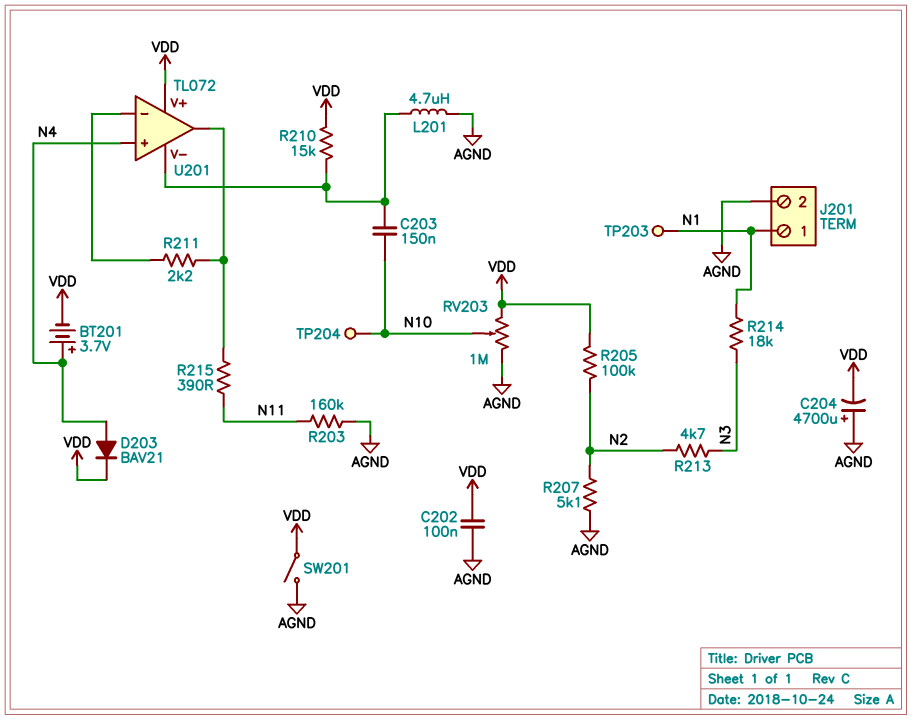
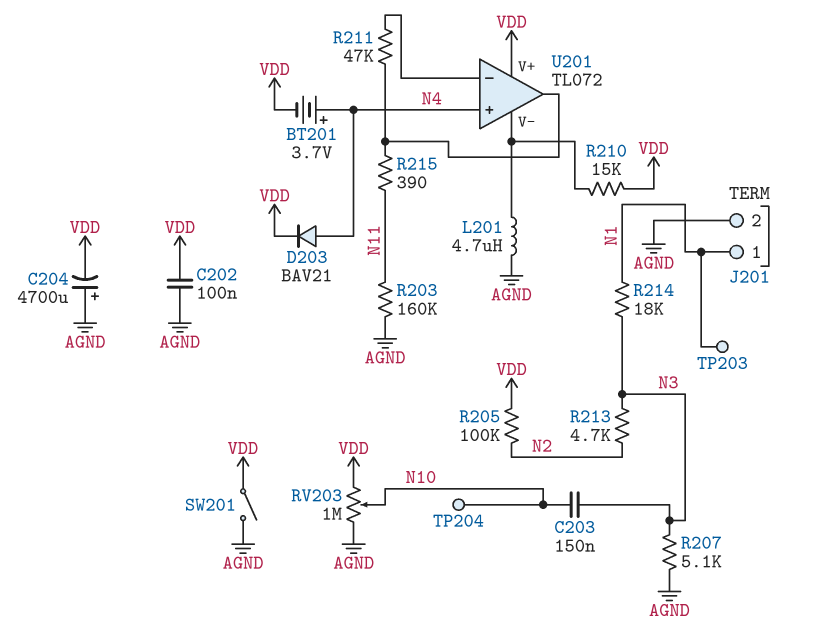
C203: 150nF (N10, U201/V-) -> 150nF (N3, N10)
R207: 5.1k (AGND, N2) -> 5.1k (AGND, N3)
R211: 2.2k (U201/in-, U201/out) -> 47k (U201/in-, U201/out)

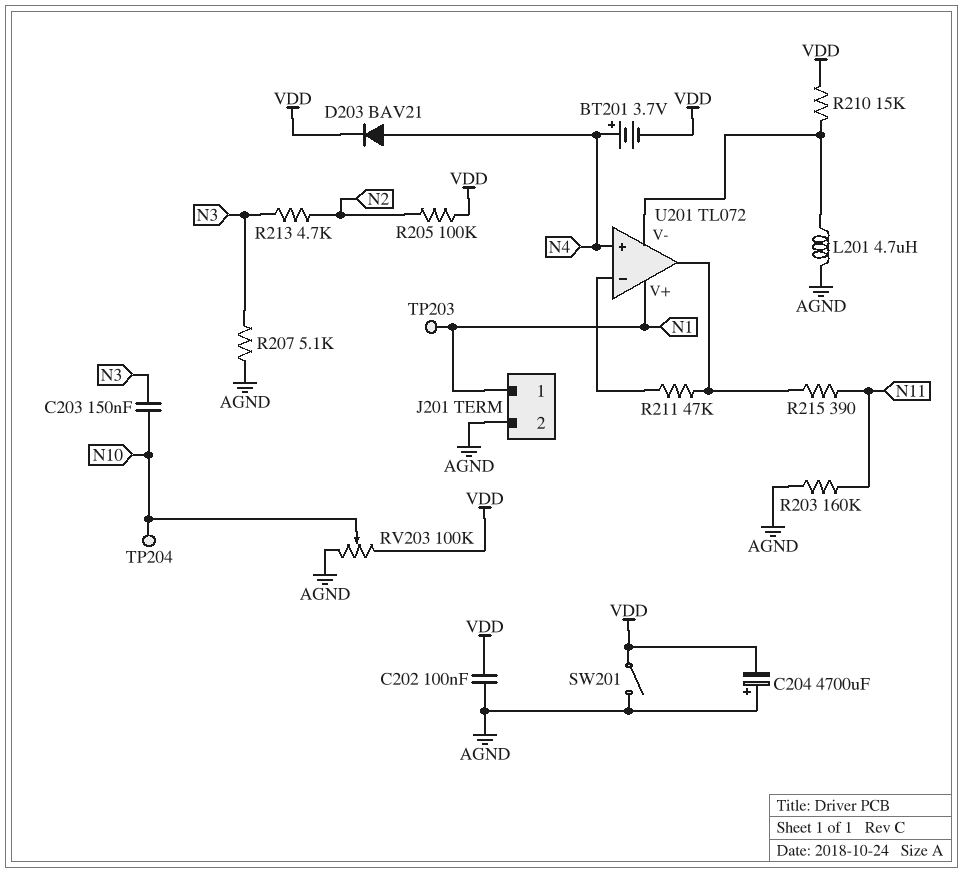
R214: 18k (N1, N3) -> none
RV203: 1M (AGND, VDD, wiper N10) -> 100k (AGND, VDD, wiper N10)
U201 pin V+: VDD -> N1

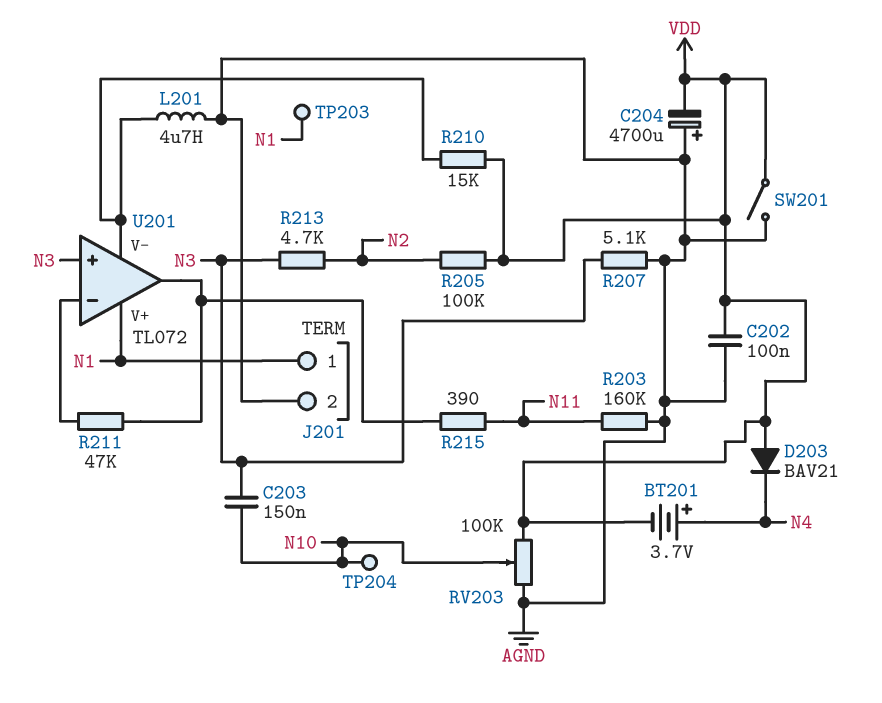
D203: diode BAV21 (A N4, K VDD) -> diode BAV21 (A VDD, K N4)
U201 pin in+: N4 -> N3

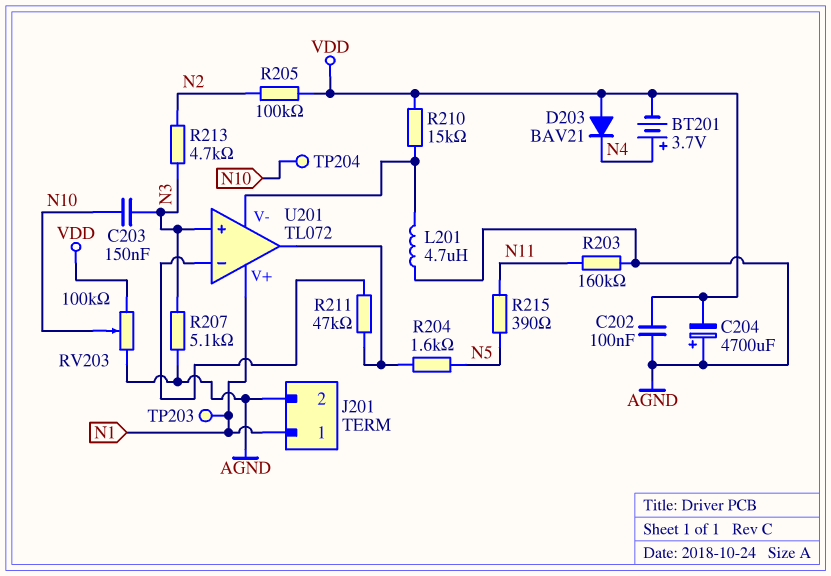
R204: none -> 1.6k (N5, U201/out)
R215: 390 (N11, U201/out) -> 390 (N5, N11)
SW201: switch (AGND, VDD) -> none

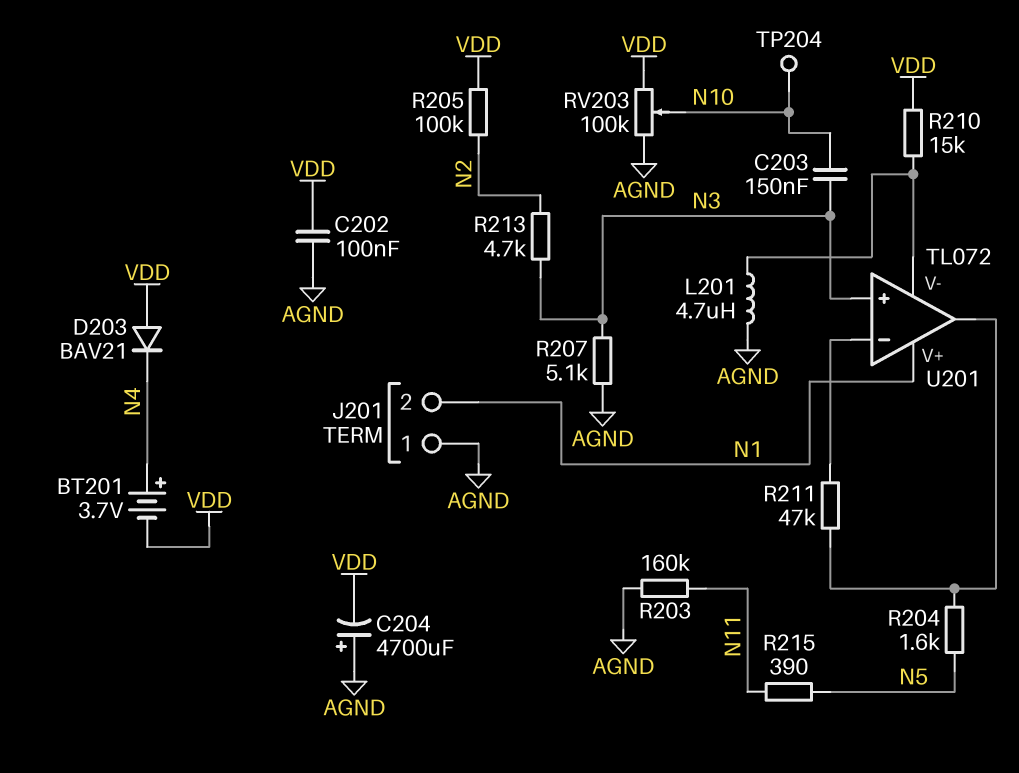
J201 pin 1: N1 -> AGND
J201 pin 2: AGND -> N1
TP203: test point (N1) -> none

